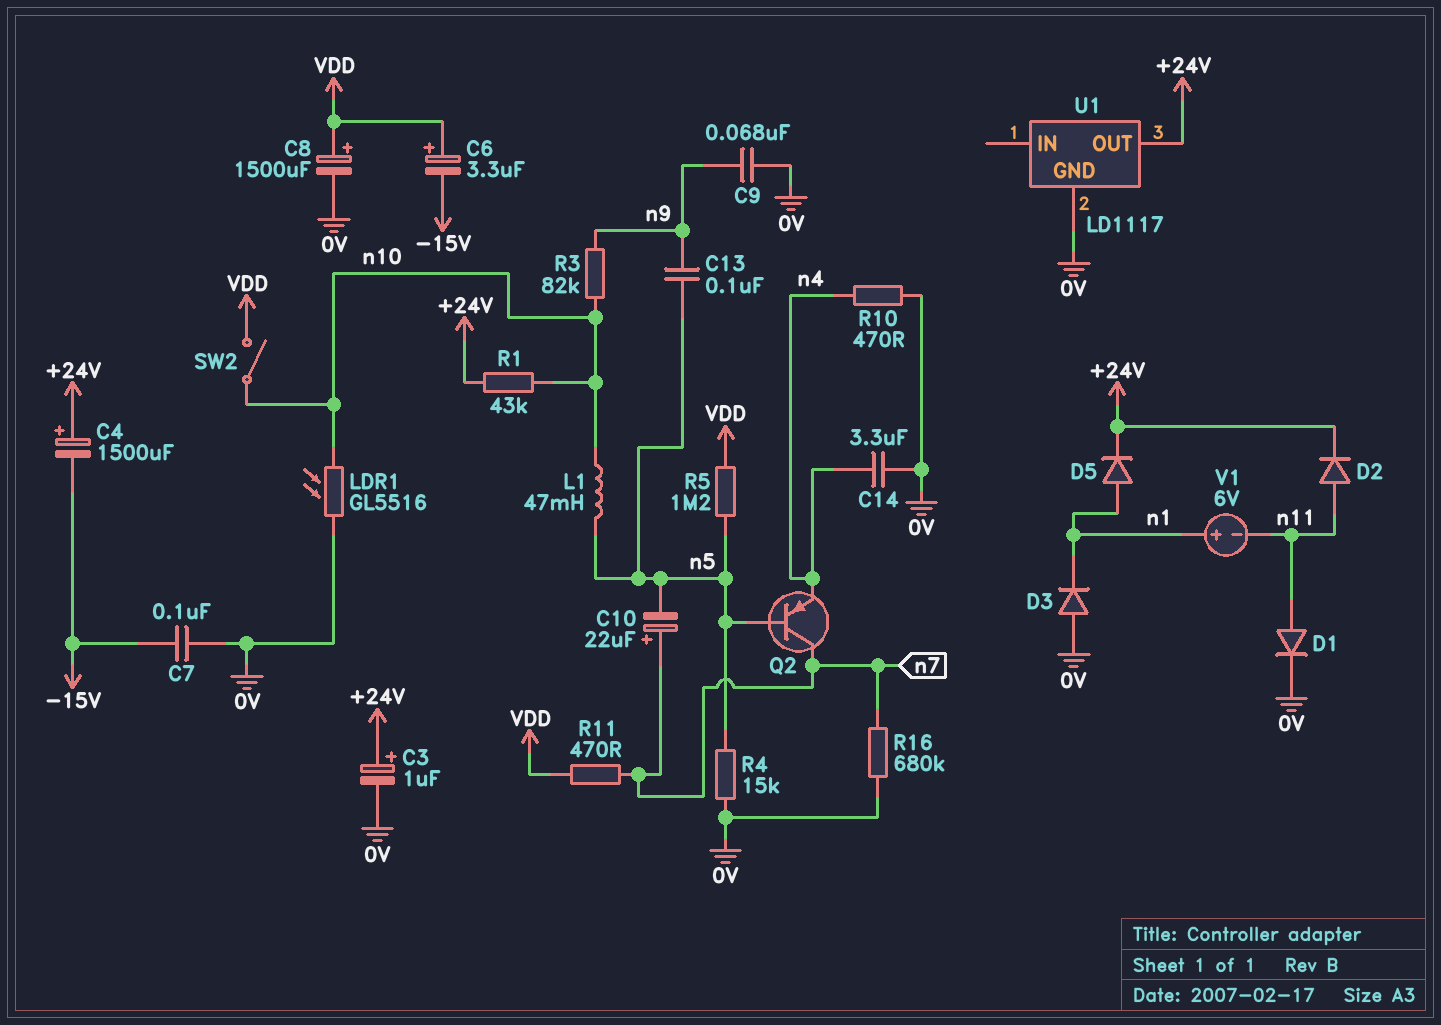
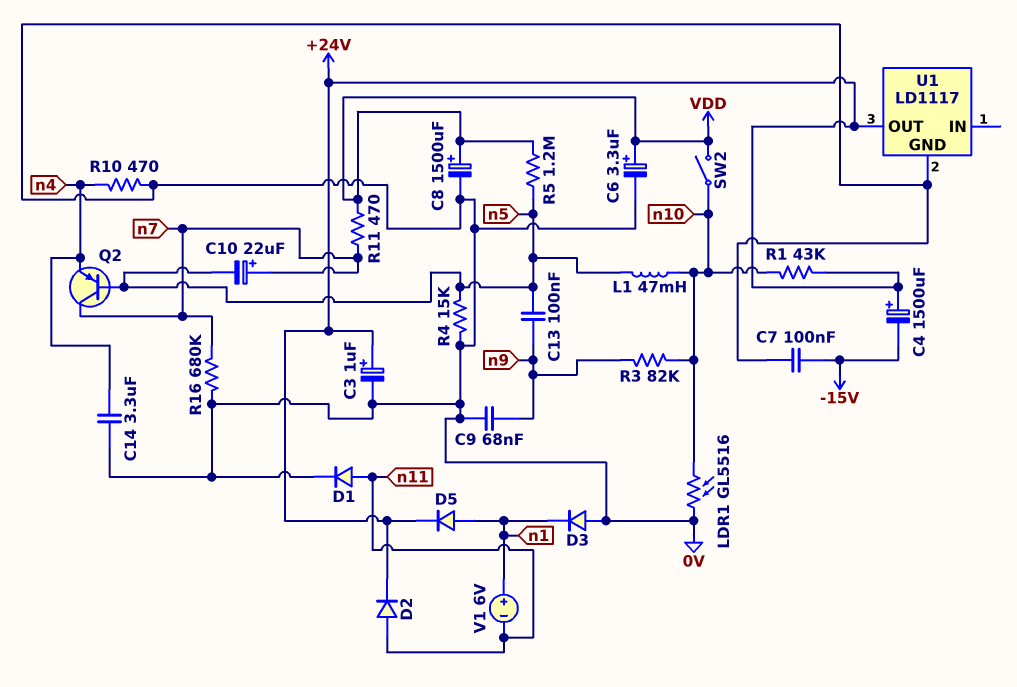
C6: 3.3uF (plus VDD, minus -15V) -> 3.3uF (plus VDD, minus 0V)

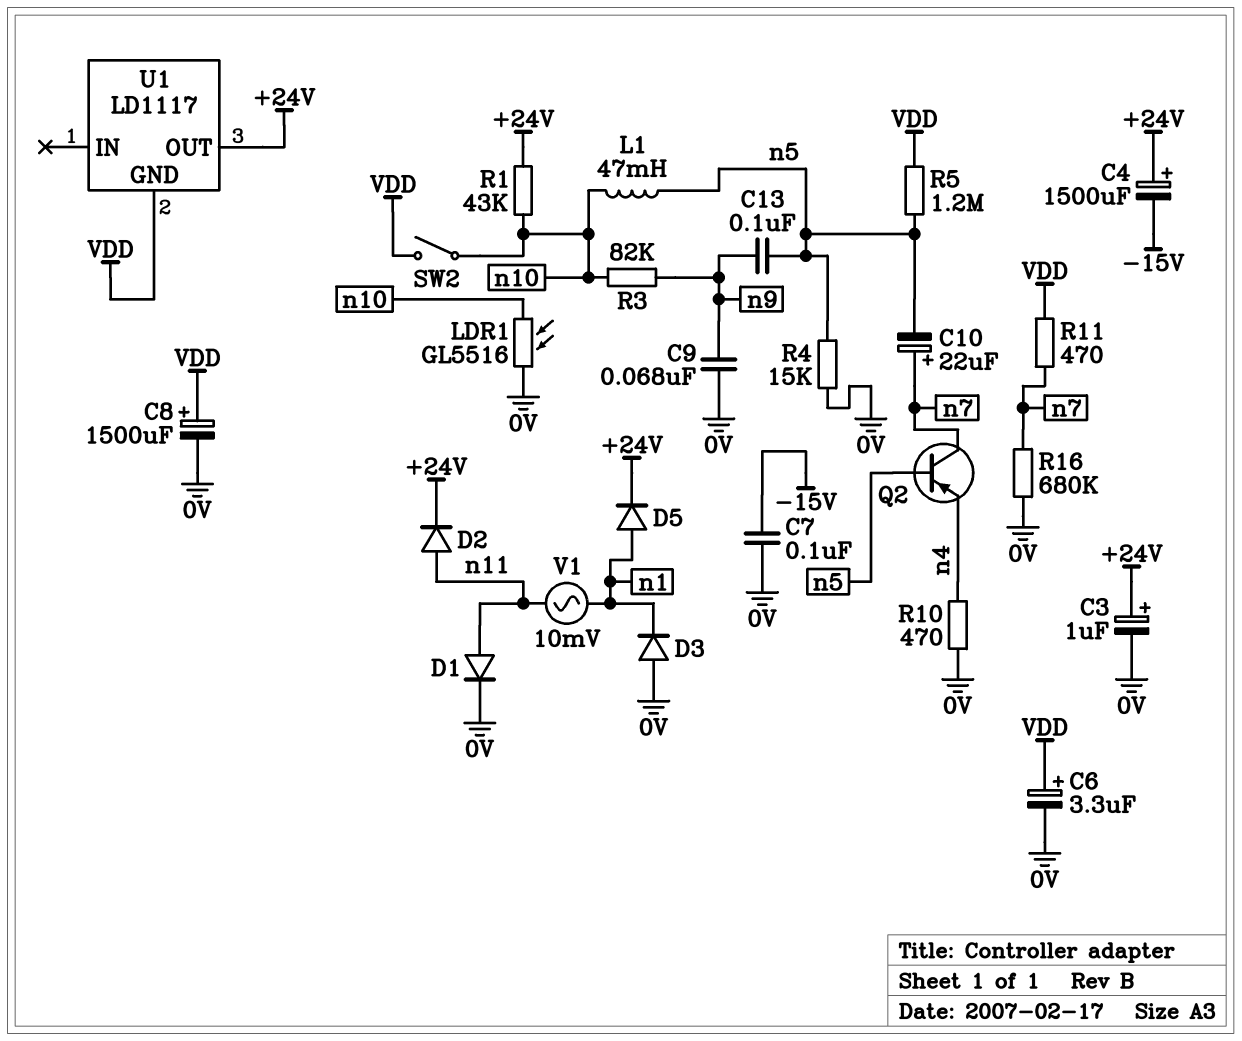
C14: 3.3uF (0V, n4) -> none
U1 pin GND: 0V -> VDD
V1: 6V (plus n1, minus n11) -> AC 10mV (n1, n11)

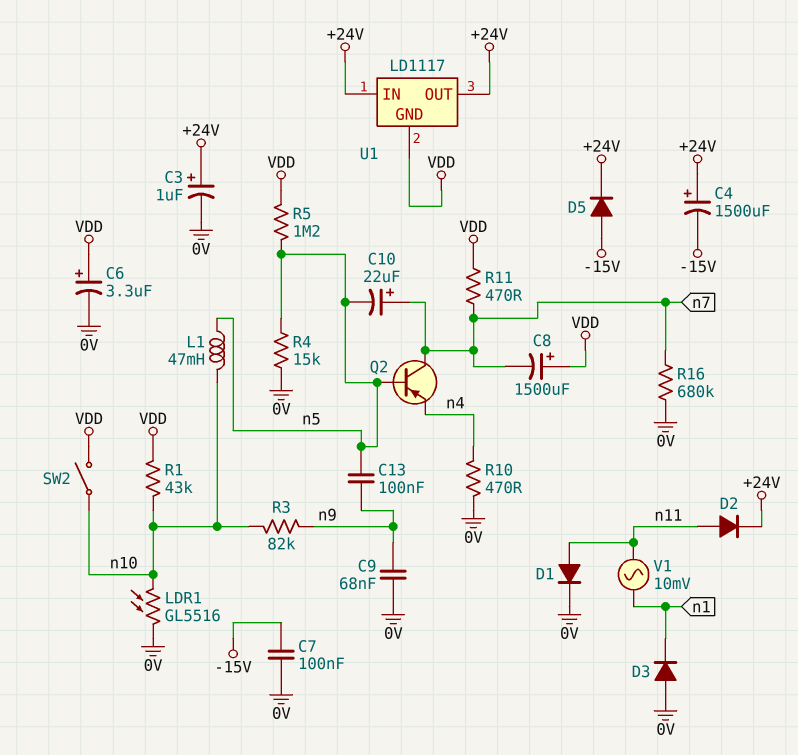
C8: 1500uF (plus VDD, minus 0V) -> 1500uF (plus VDD, minus n7)
D5: diode (A n1, K +24V) -> diode (A -15V, K +24V)
R1: 43k (+24V, n10) -> 43k (VDD, n10)
U1 pin IN: none -> +24V

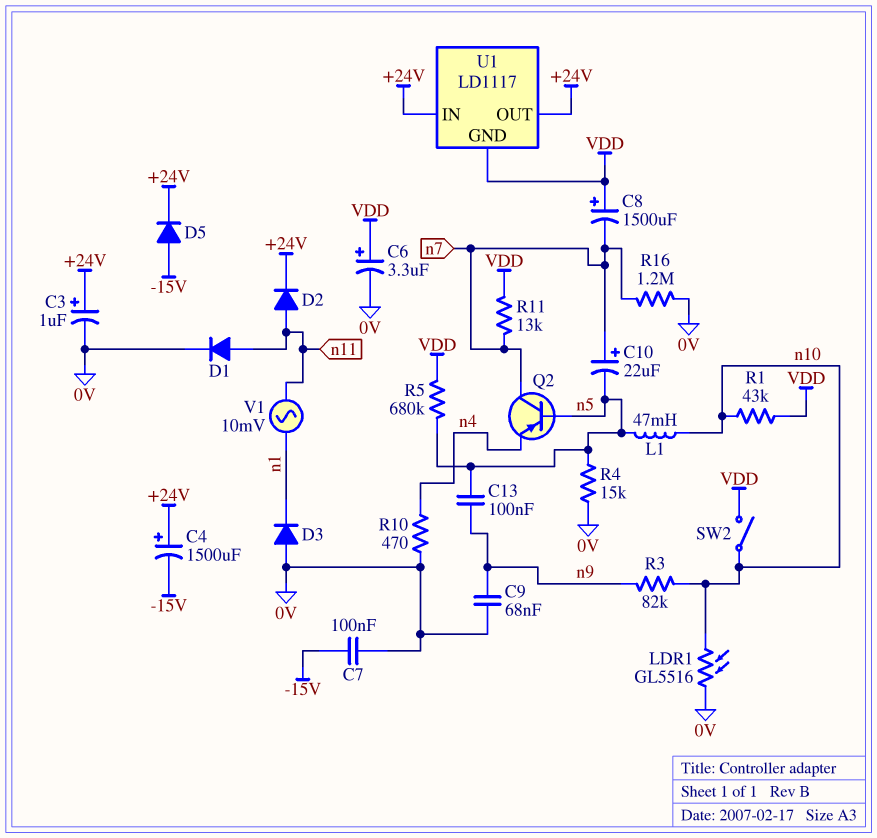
R5: 1.2M (VDD, n5) -> 680k (VDD, n5)
R11: 470 (VDD, n7) -> 13k (VDD, n7)
R16: 680k (0V, n7) -> 1.2M (0V, n7)

